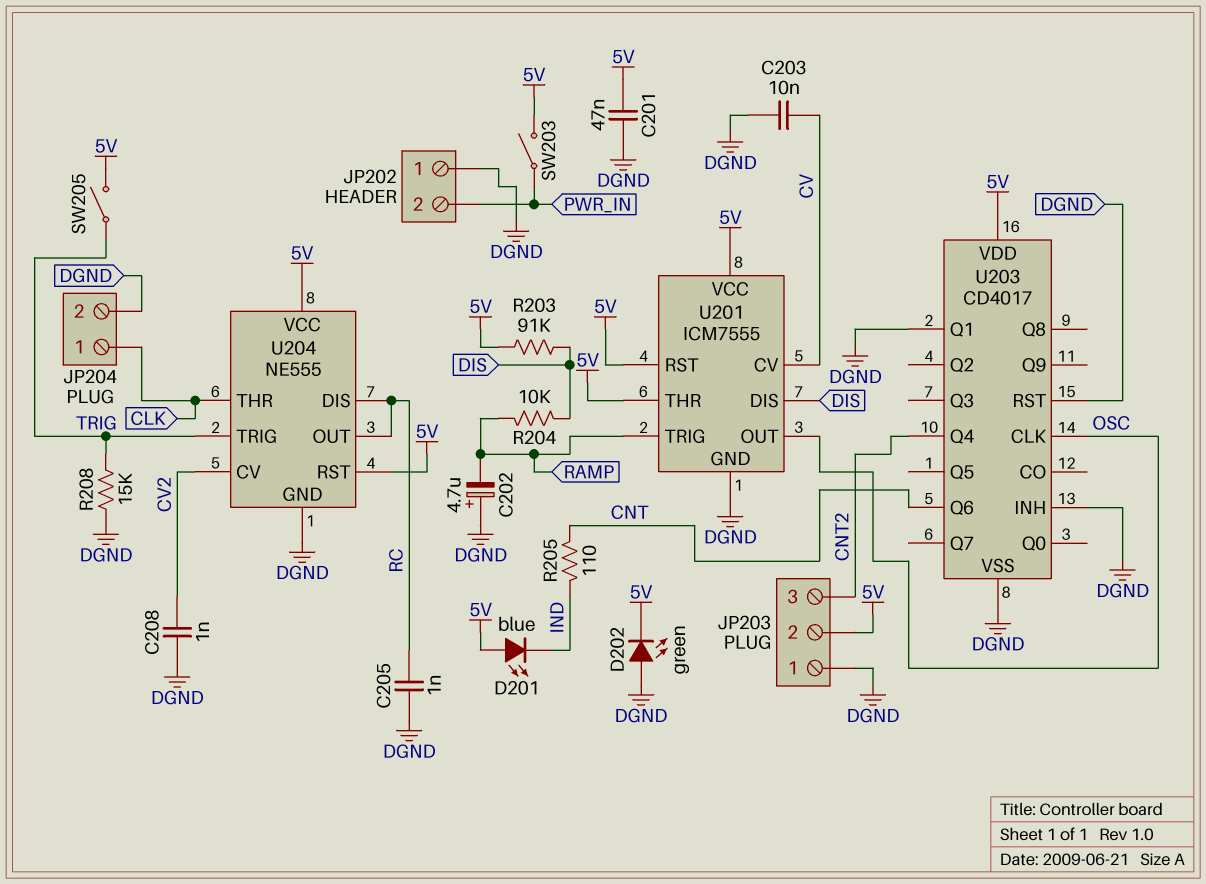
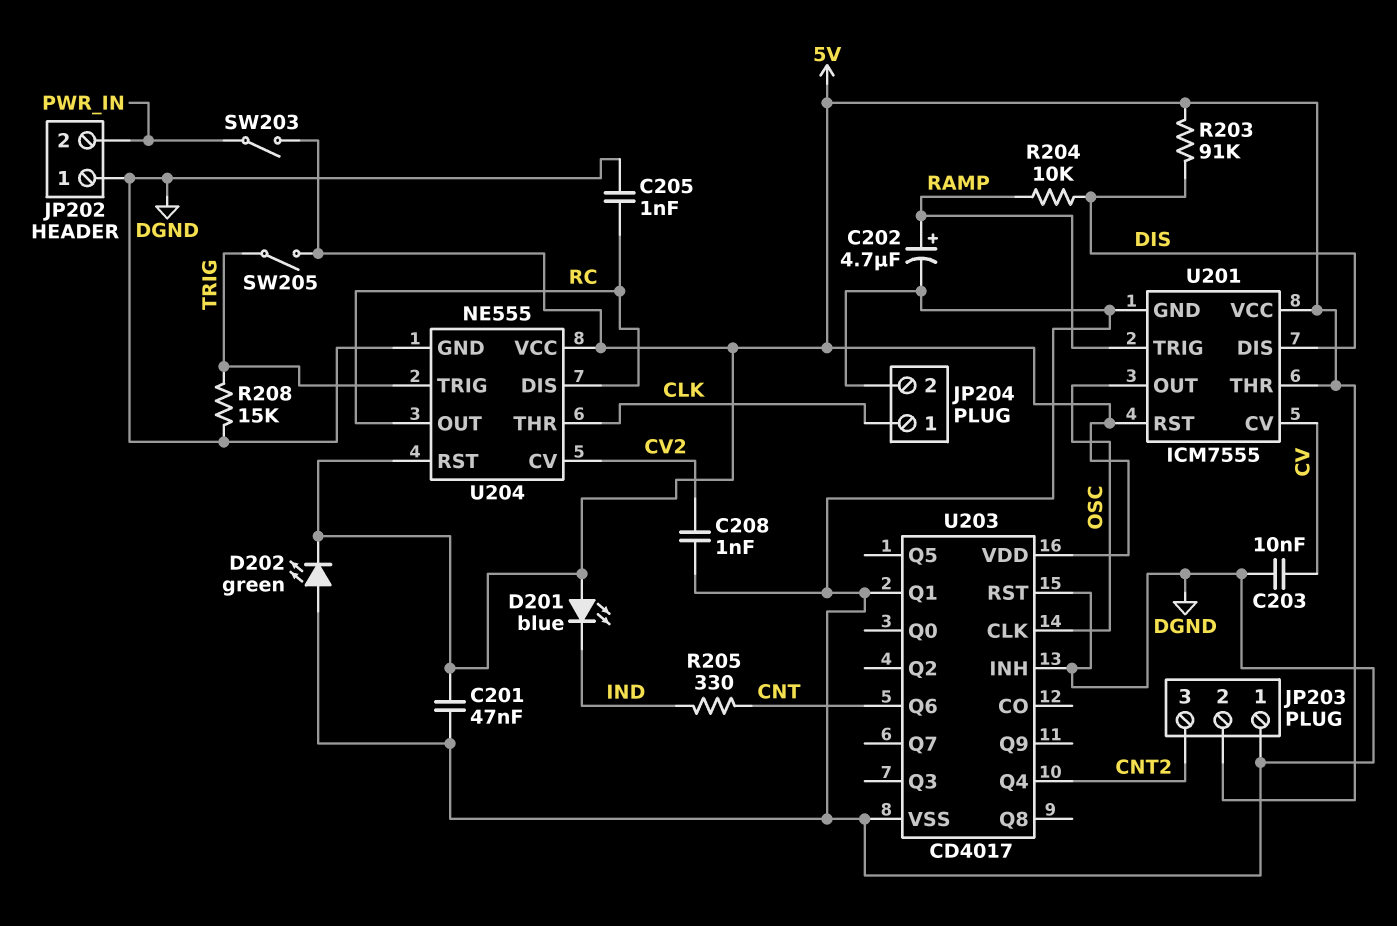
C202: 4.7uF (plus DGND, minus RAMP) -> 4.7uF (plus RAMP, minus DGND)
R205: 110 (CNT, IND) -> 330 (CNT, IND)

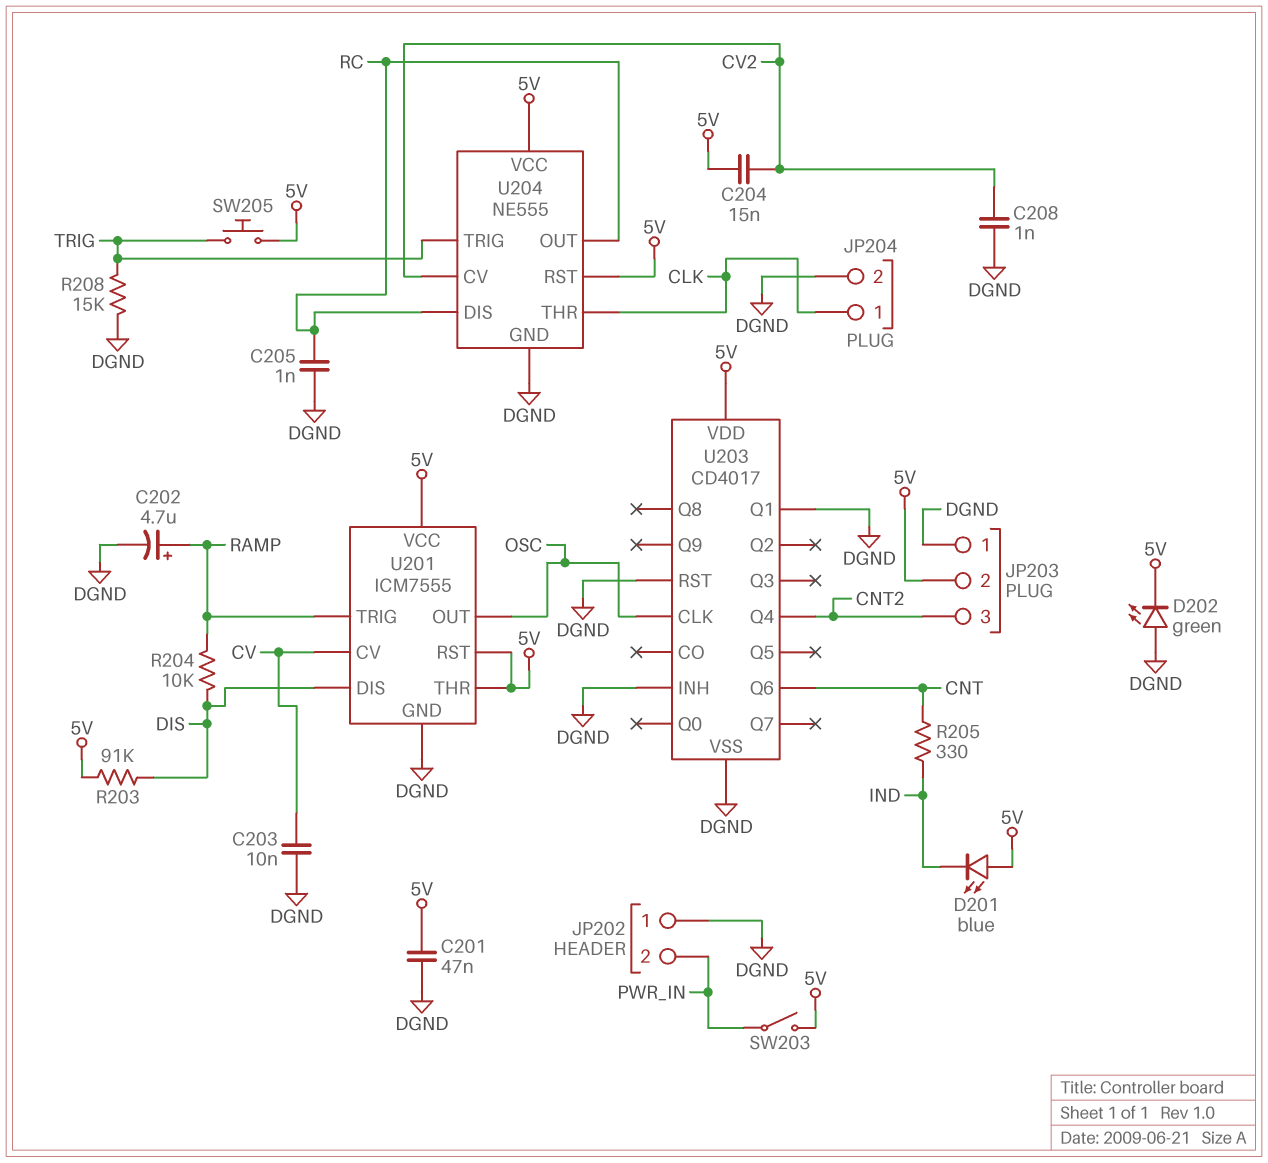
C204: none -> 15nF (5V, CV2)
SW205: switch (5V, TRIG) -> button (5V, TRIG)

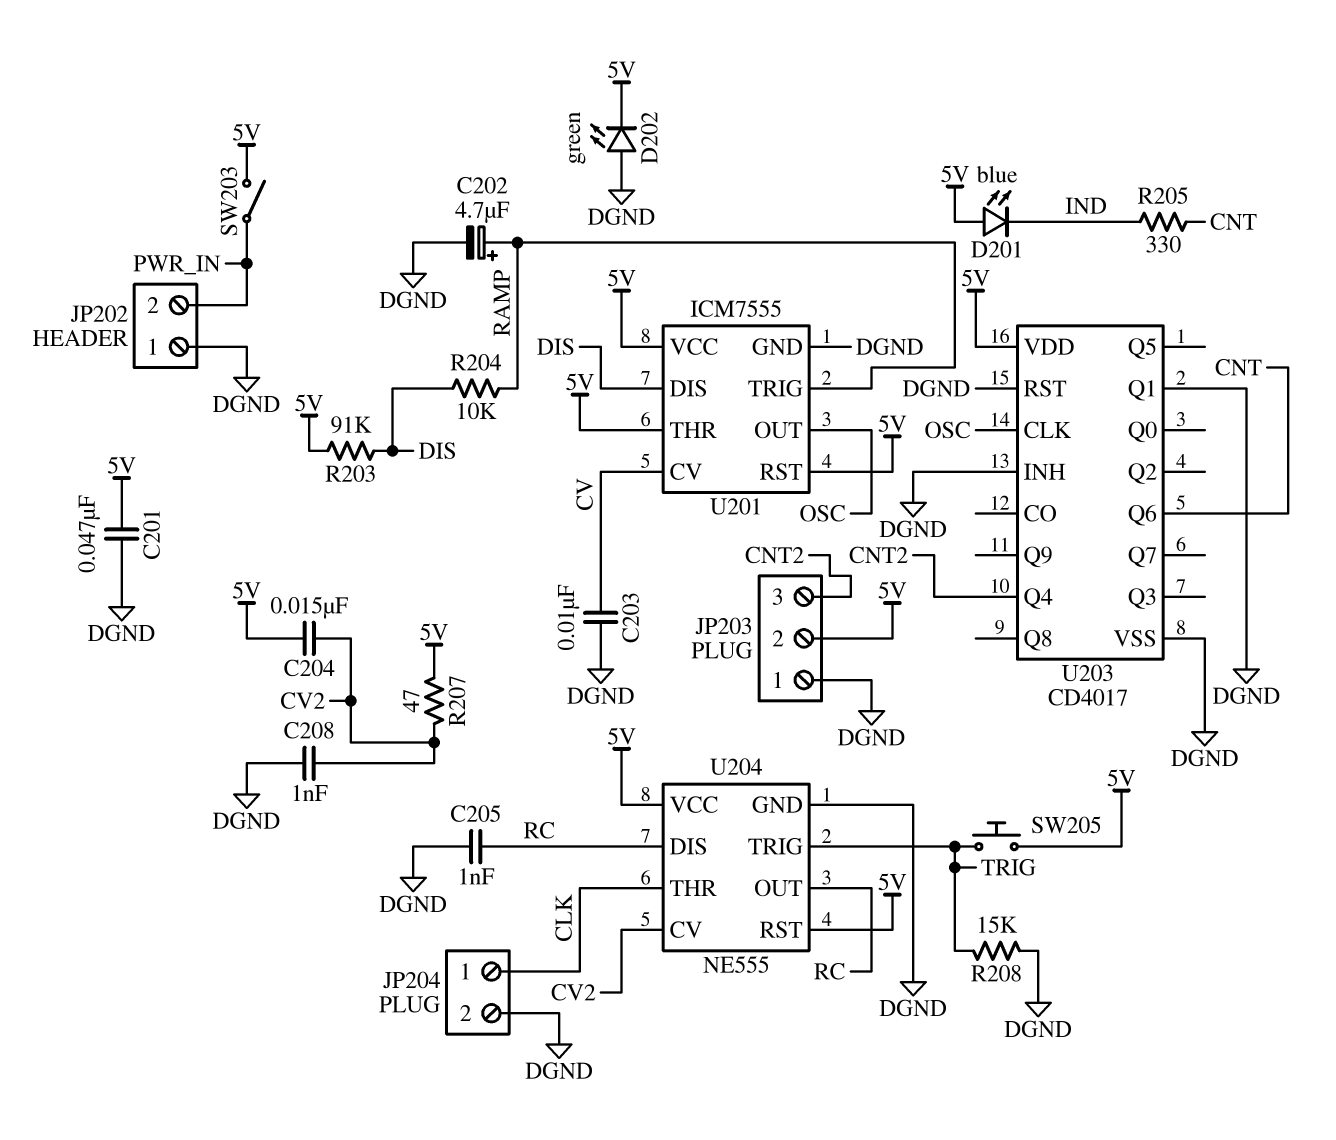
R207: none -> 47 (5V, CV2)

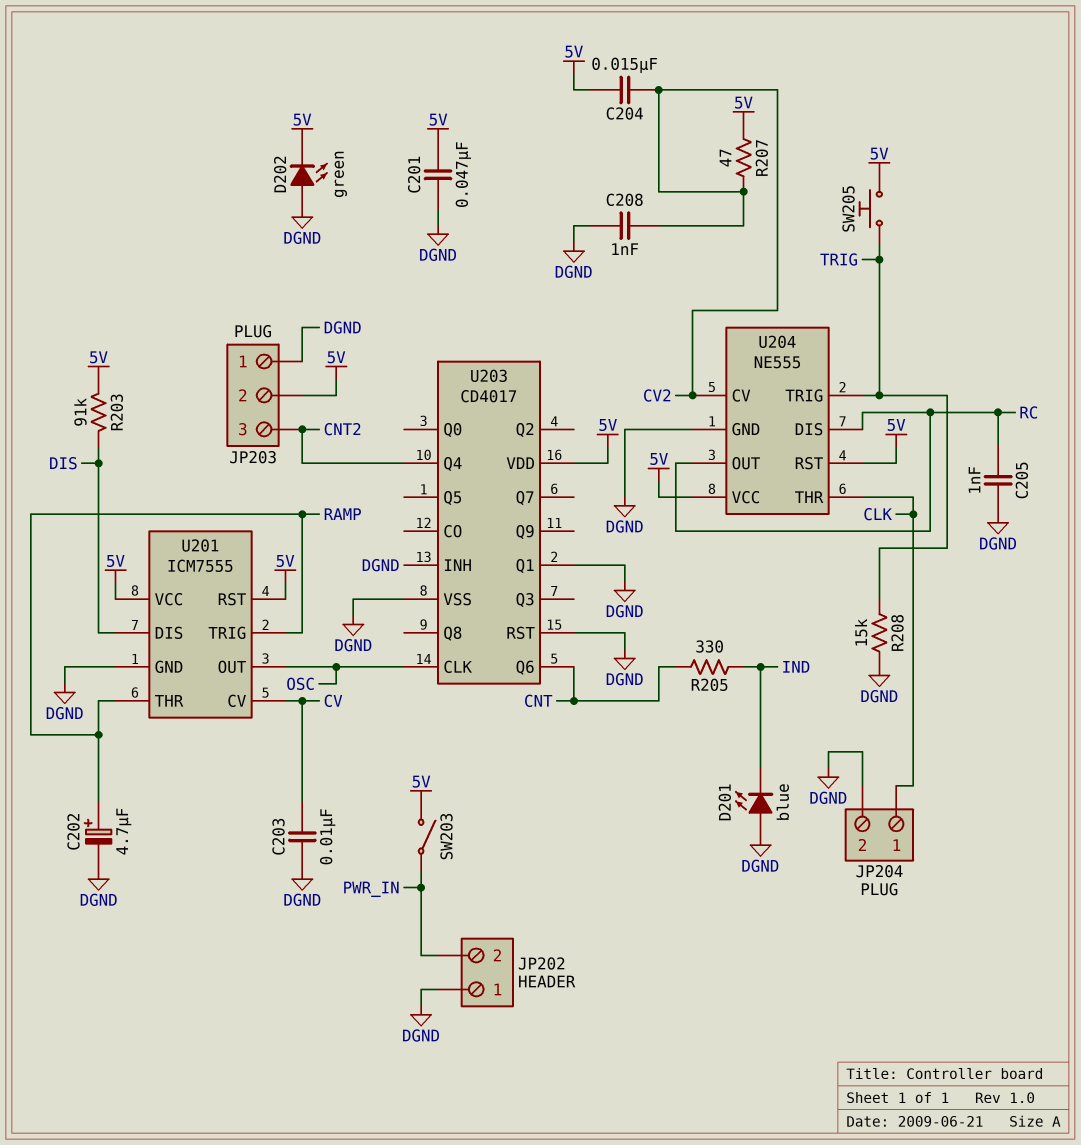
D201: LED blue (A 5V, K IND) -> LED blue (A DGND, K IND)
R204: 10k (DIS, RAMP) -> none
U201 pin THR: 5V -> RAMP

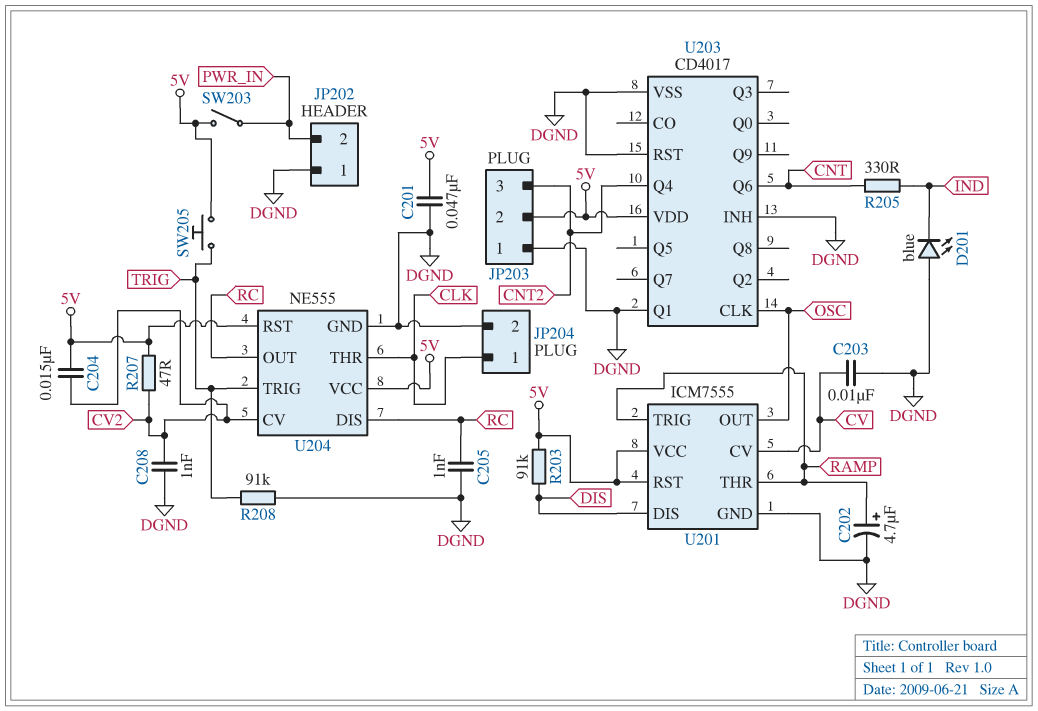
D202: LED green (A DGND, K 5V) -> none
R208: 15k (DGND, TRIG) -> 91k (DGND, TRIG)

